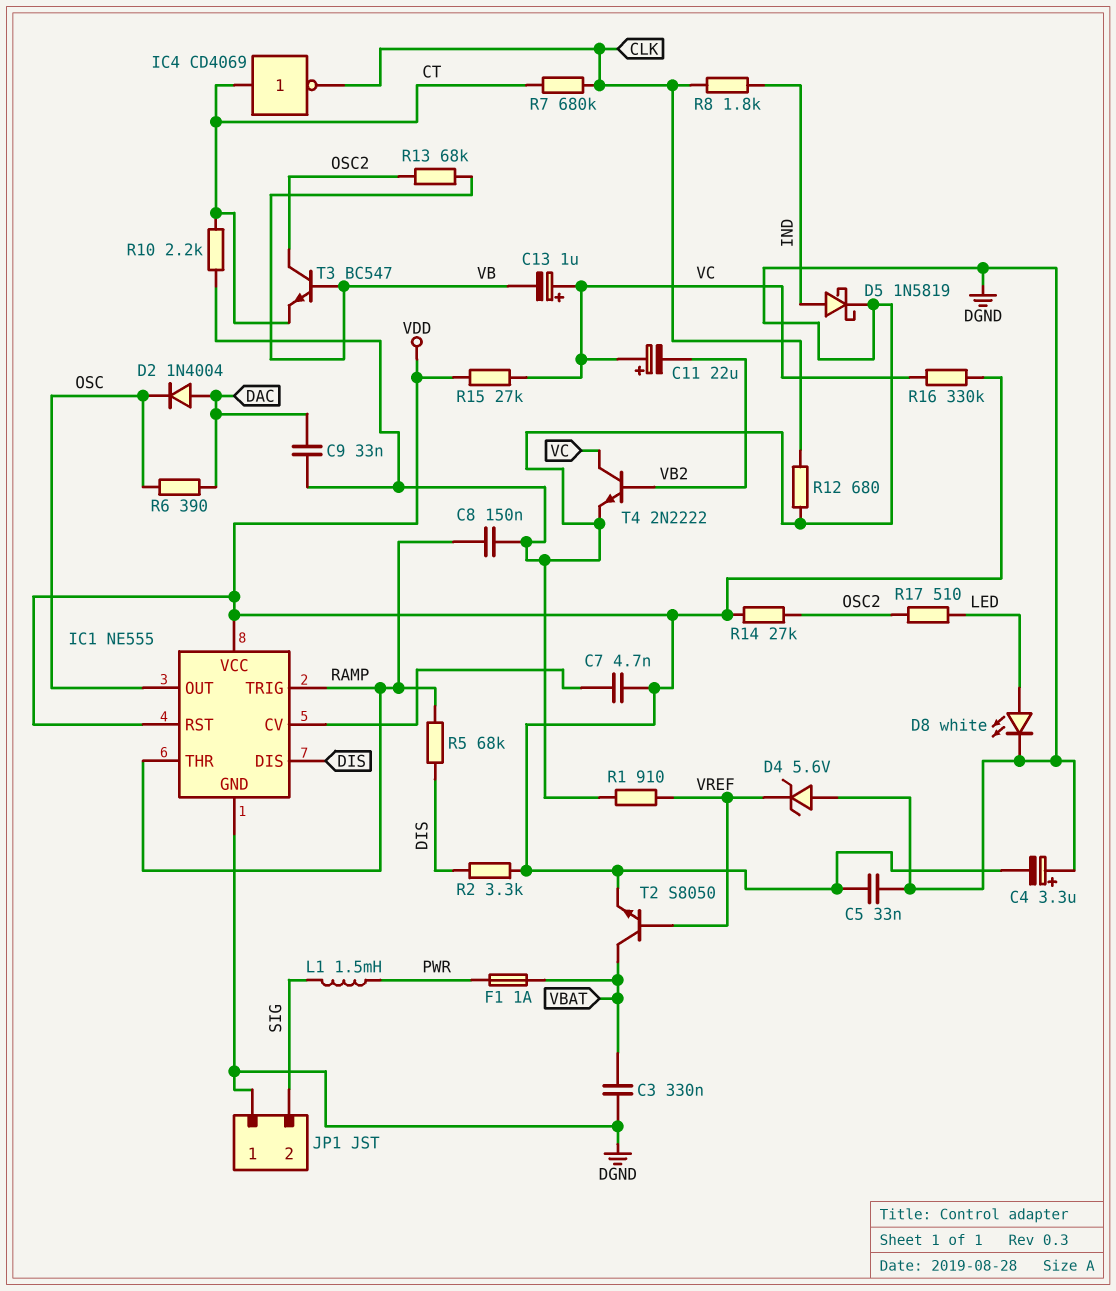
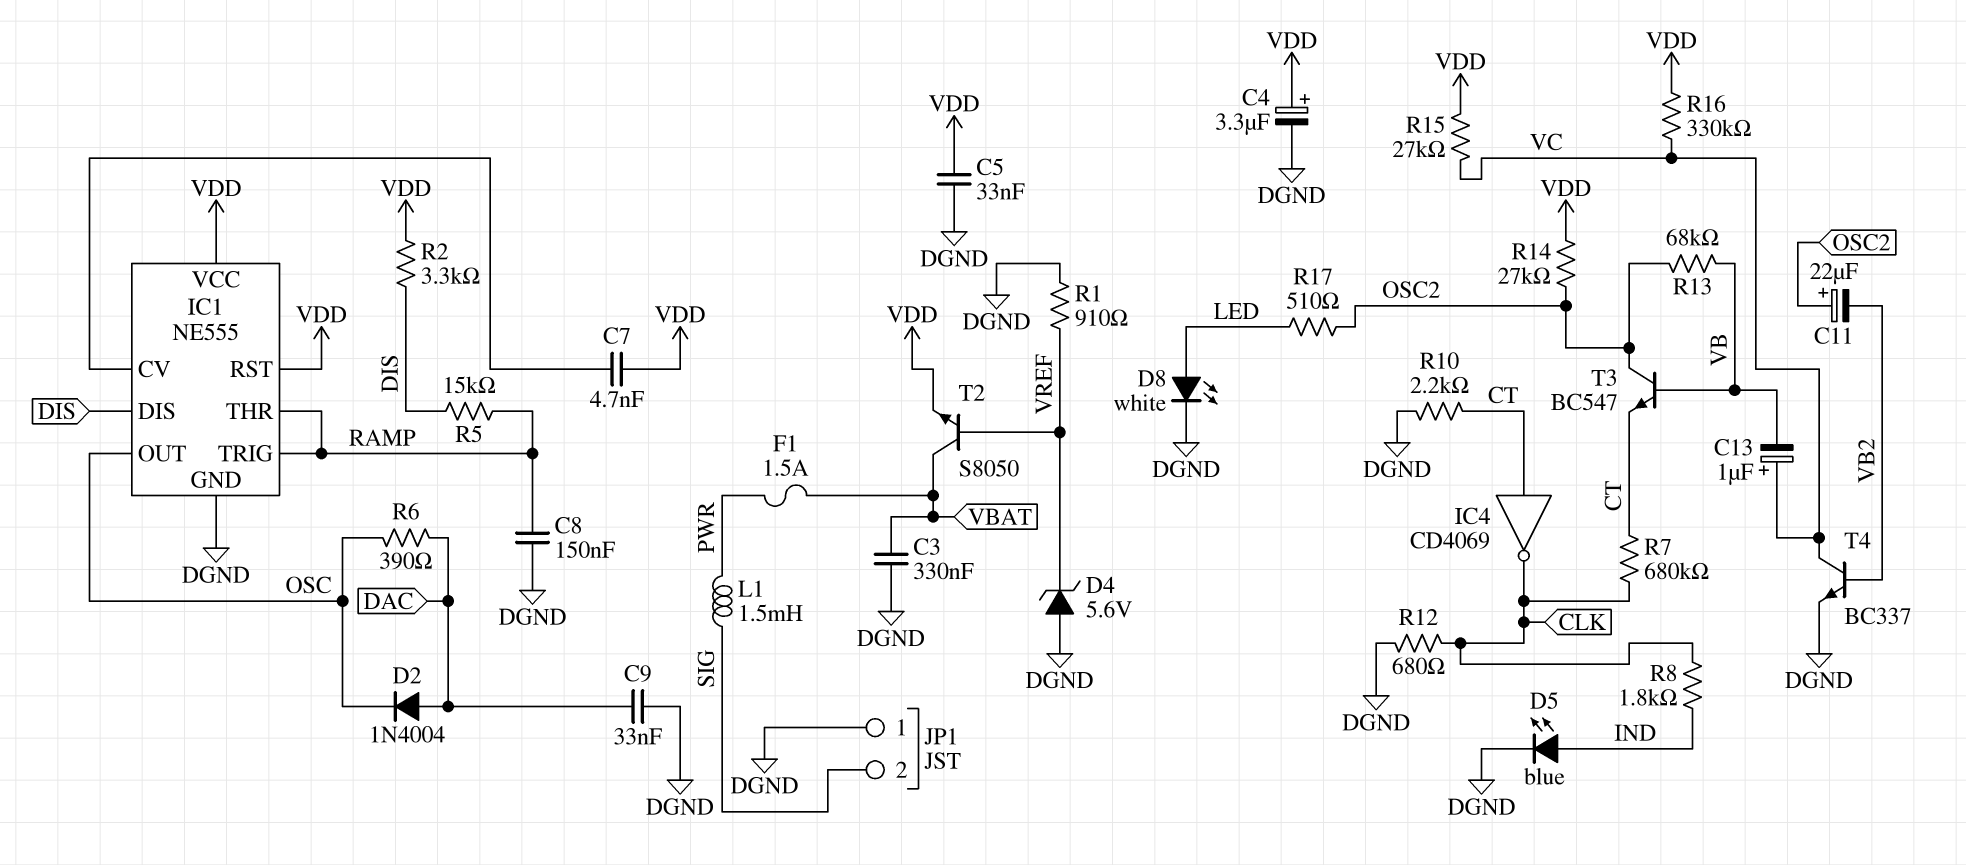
C4: 3.3uF (plus DGND, minus VDD) -> 3.3uF (plus VDD, minus DGND)
C11: 22uF (plus VC, minus VB2) -> 22uF (plus OSC2, minus VB2)
D5: schottky 1N5819 (A IND, K DGND) -> LED blue (A IND, K DGND)
F1: 1A (PWR, VBAT) -> 1.5A (PWR, VBAT)
R5: 68k (DIS, RAMP) -> 15k (DIS, RAMP)
T4: NPN 2N2222 (B VB2, C VC, E DGND) -> NPN BC337 (B VB2, C VC, E DGND)

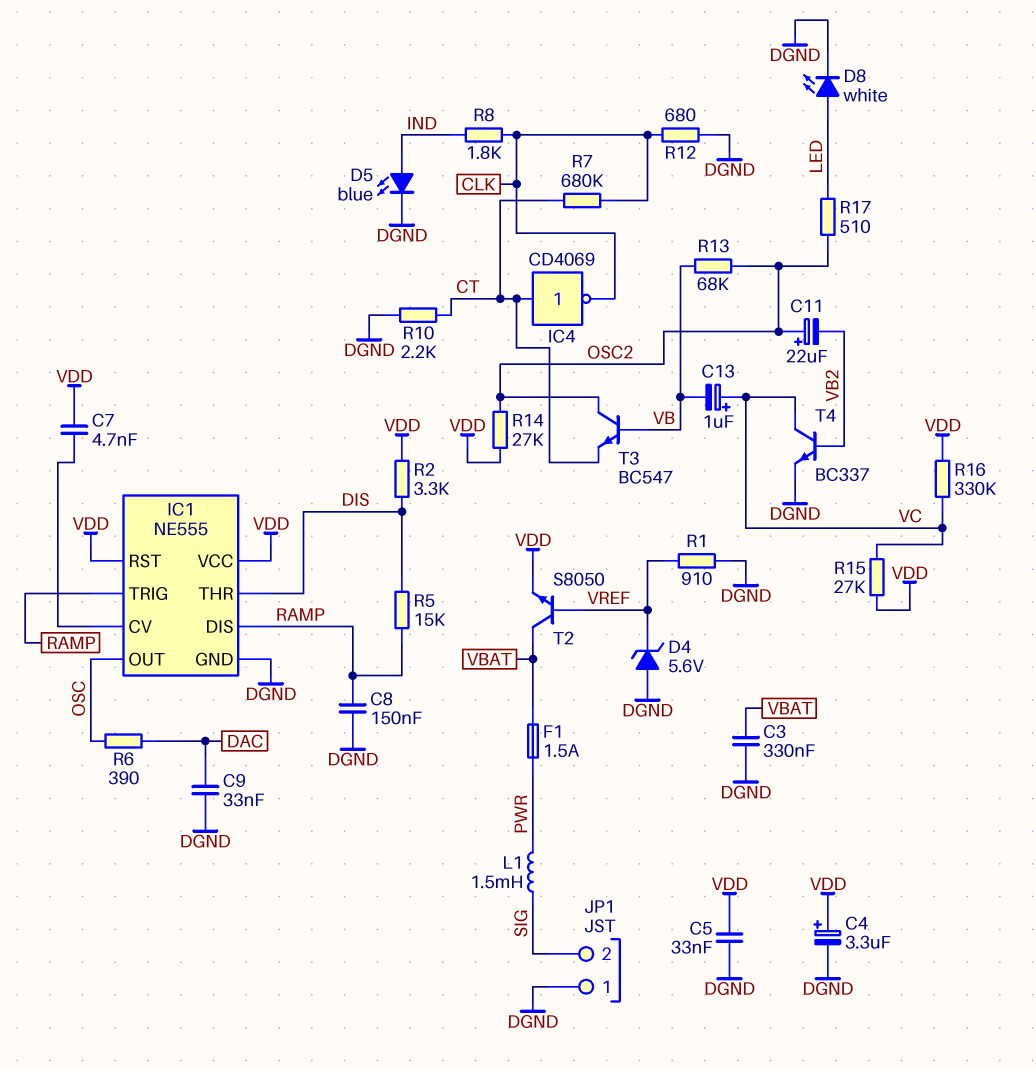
D2: diode 1N4004 (A DAC, K OSC) -> none
IC1 pin DIS: DIS -> RAMP
IC1 pin THR: RAMP -> DIS

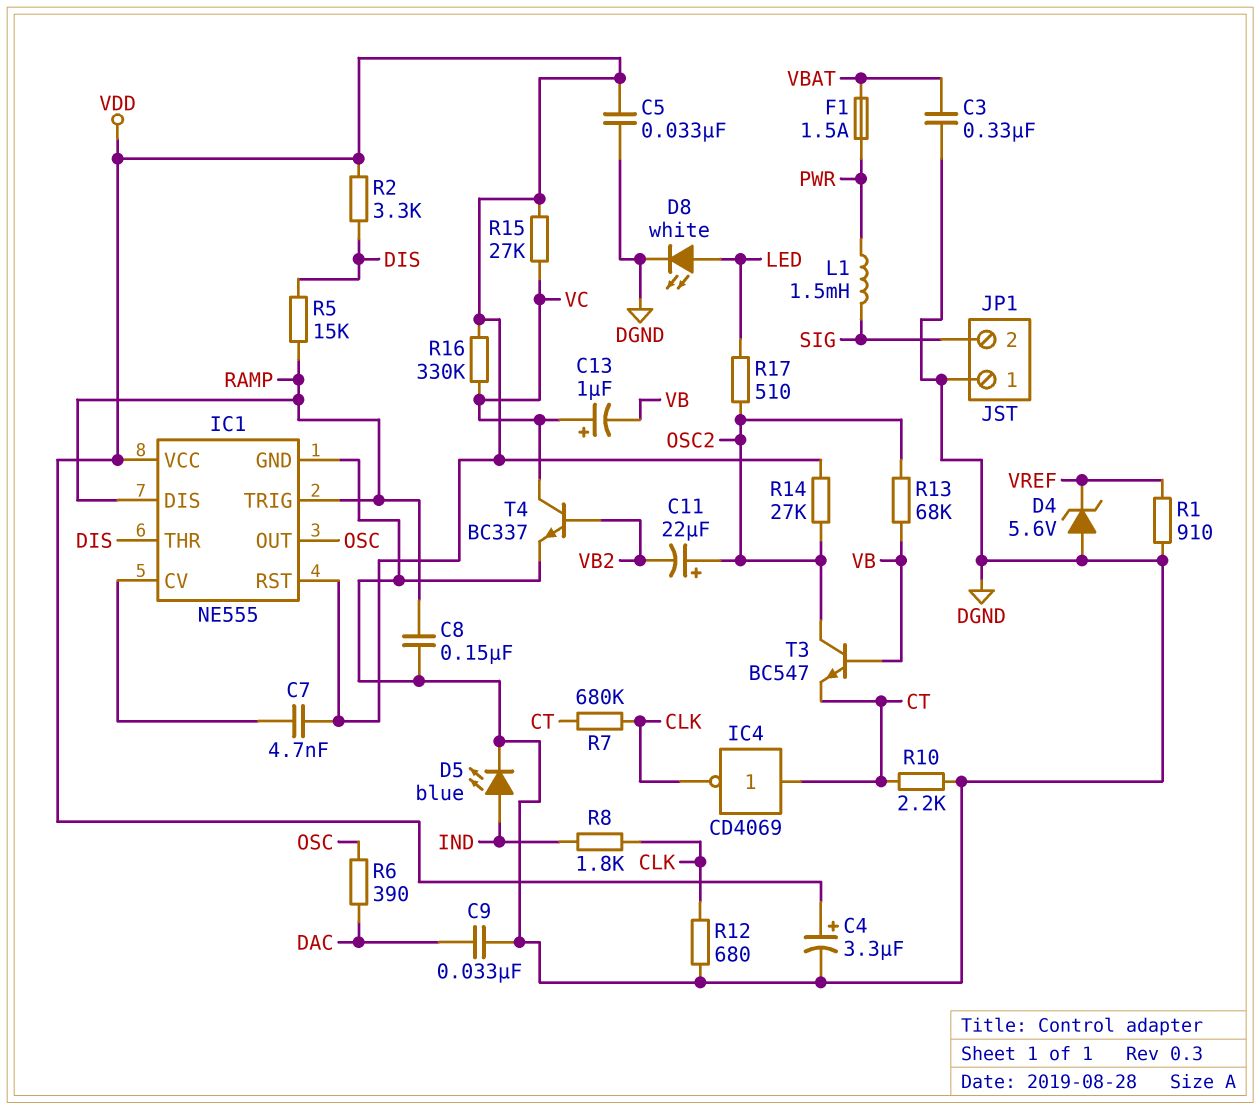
T2: NPN S8050 (B VREF, C VBAT, E VDD) -> none

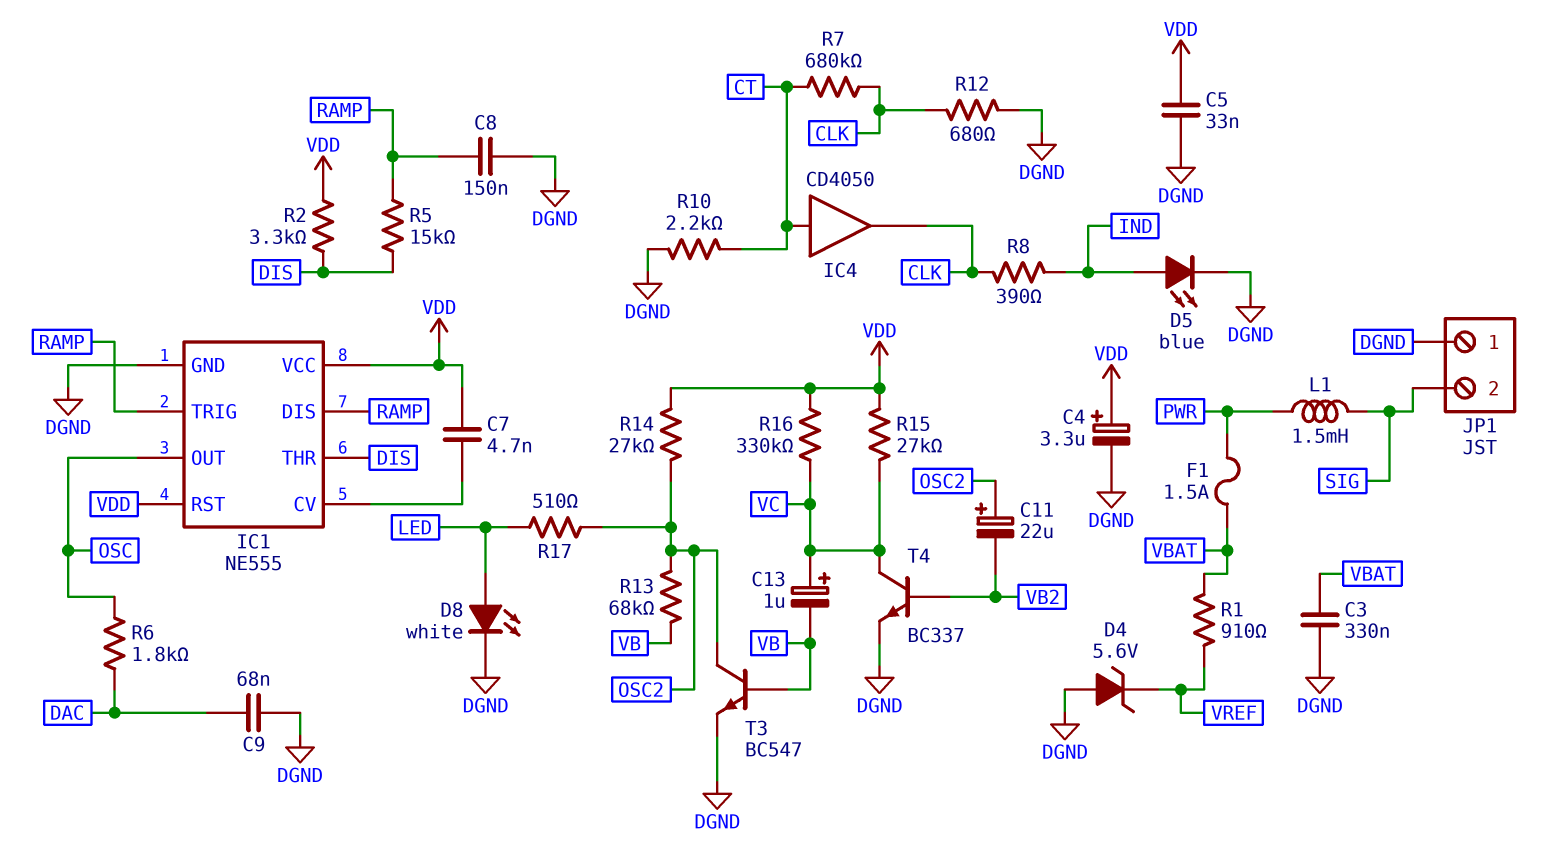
C9: 33nF (DAC, DGND) -> 68nF (DAC, DGND)
IC4: NOT CD4069 (in CT, out CLK) -> buffer CD4050 (in CT, out CLK)
R1: 910 (DGND, VREF) -> 910 (VBAT, VREF)
R6: 390 (DAC, OSC) -> 1.8k (DAC, OSC)
R8: 1.8k (CLK, IND) -> 390 (CLK, IND)
T3: NPN BC547 (B VB, C OSC2, E CT) -> NPN BC547 (B VB, C OSC2, E DGND)

